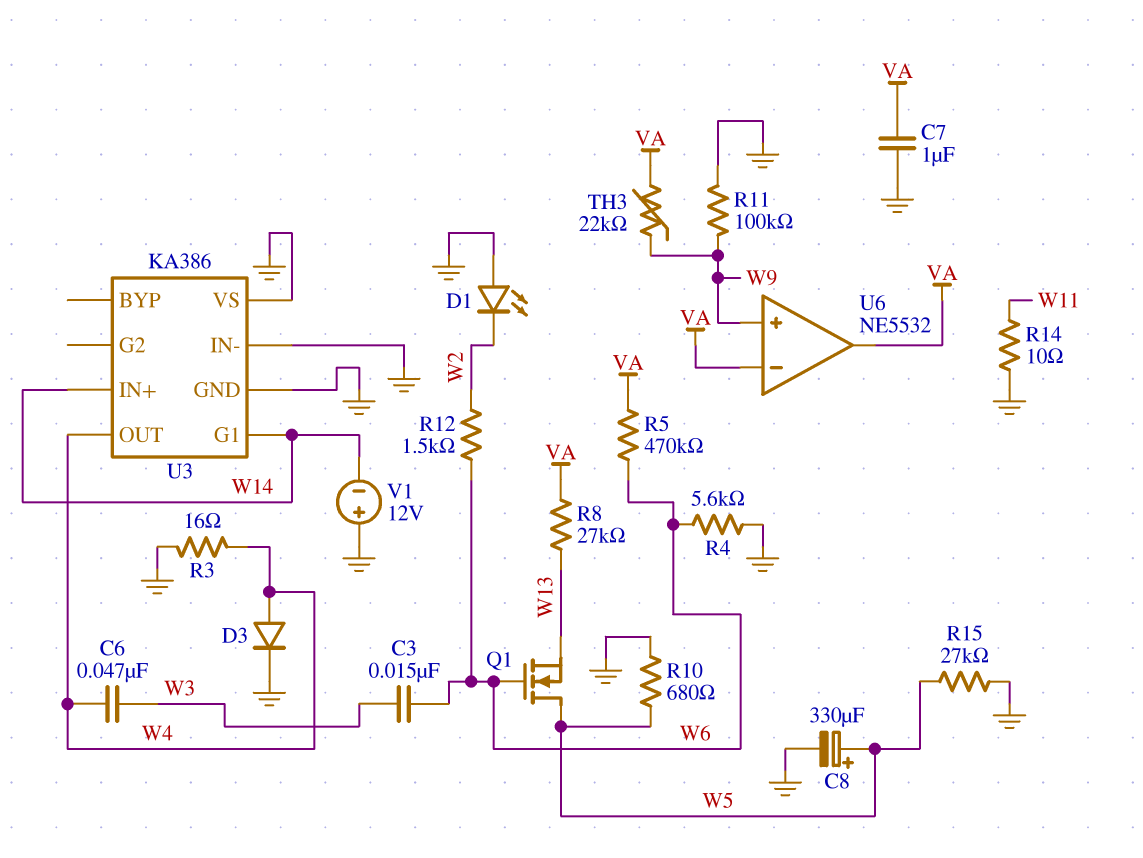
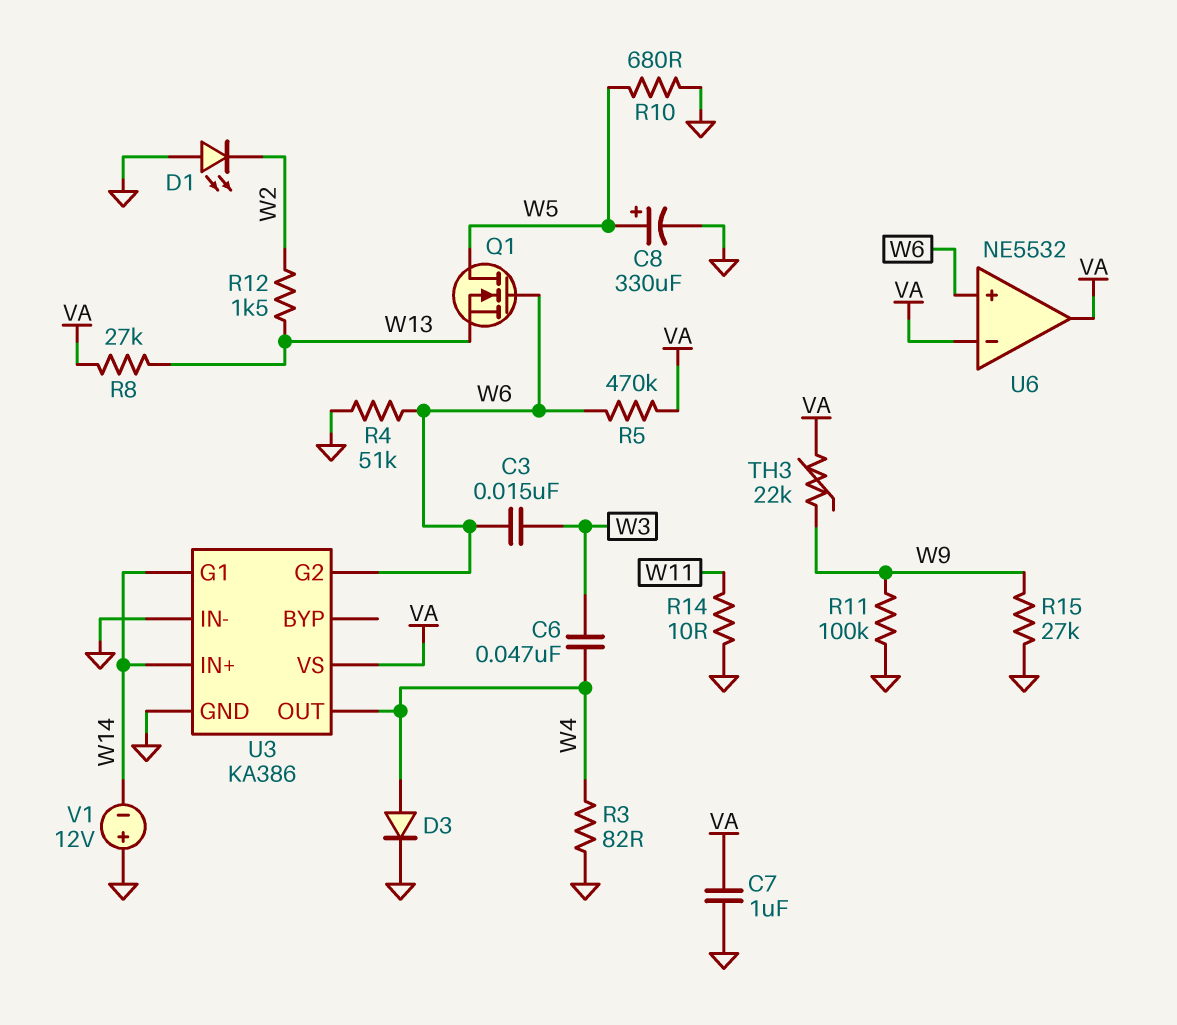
R3: 16 (GND, W4) -> 82 (GND, W4)
R4: 5.6k (GND, W6) -> 51k (GND, W6)
R12: 1.5k (W2, W6) -> 1.5k (W2, W13)
R15: 27k (GND, W5) -> 27k (GND, W9)
U3 pin G2: none -> W6
U3 pin VS: GND -> VA
U6 pin in+: W9 -> W6

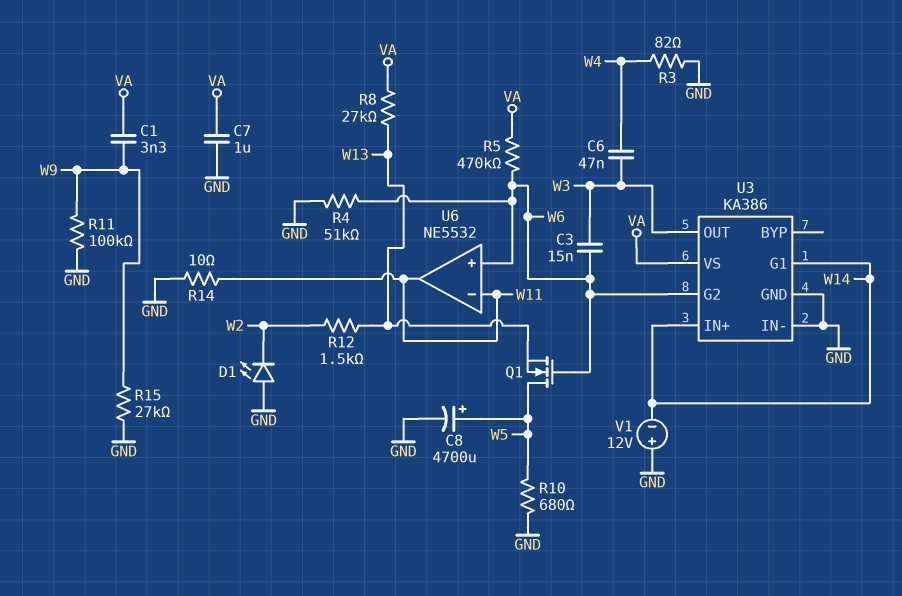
C1: none -> 3.3nF (VA, W9)
C8: 330uF (plus W5, minus GND) -> 4700uF (plus W5, minus GND)
D3: diode (A W4, K GND) -> none
TH3: 22k (VA, W9) -> none
U3 pin OUT: W4 -> W3
U6 pin in-: VA -> W11
U6 pin out: VA -> W11

